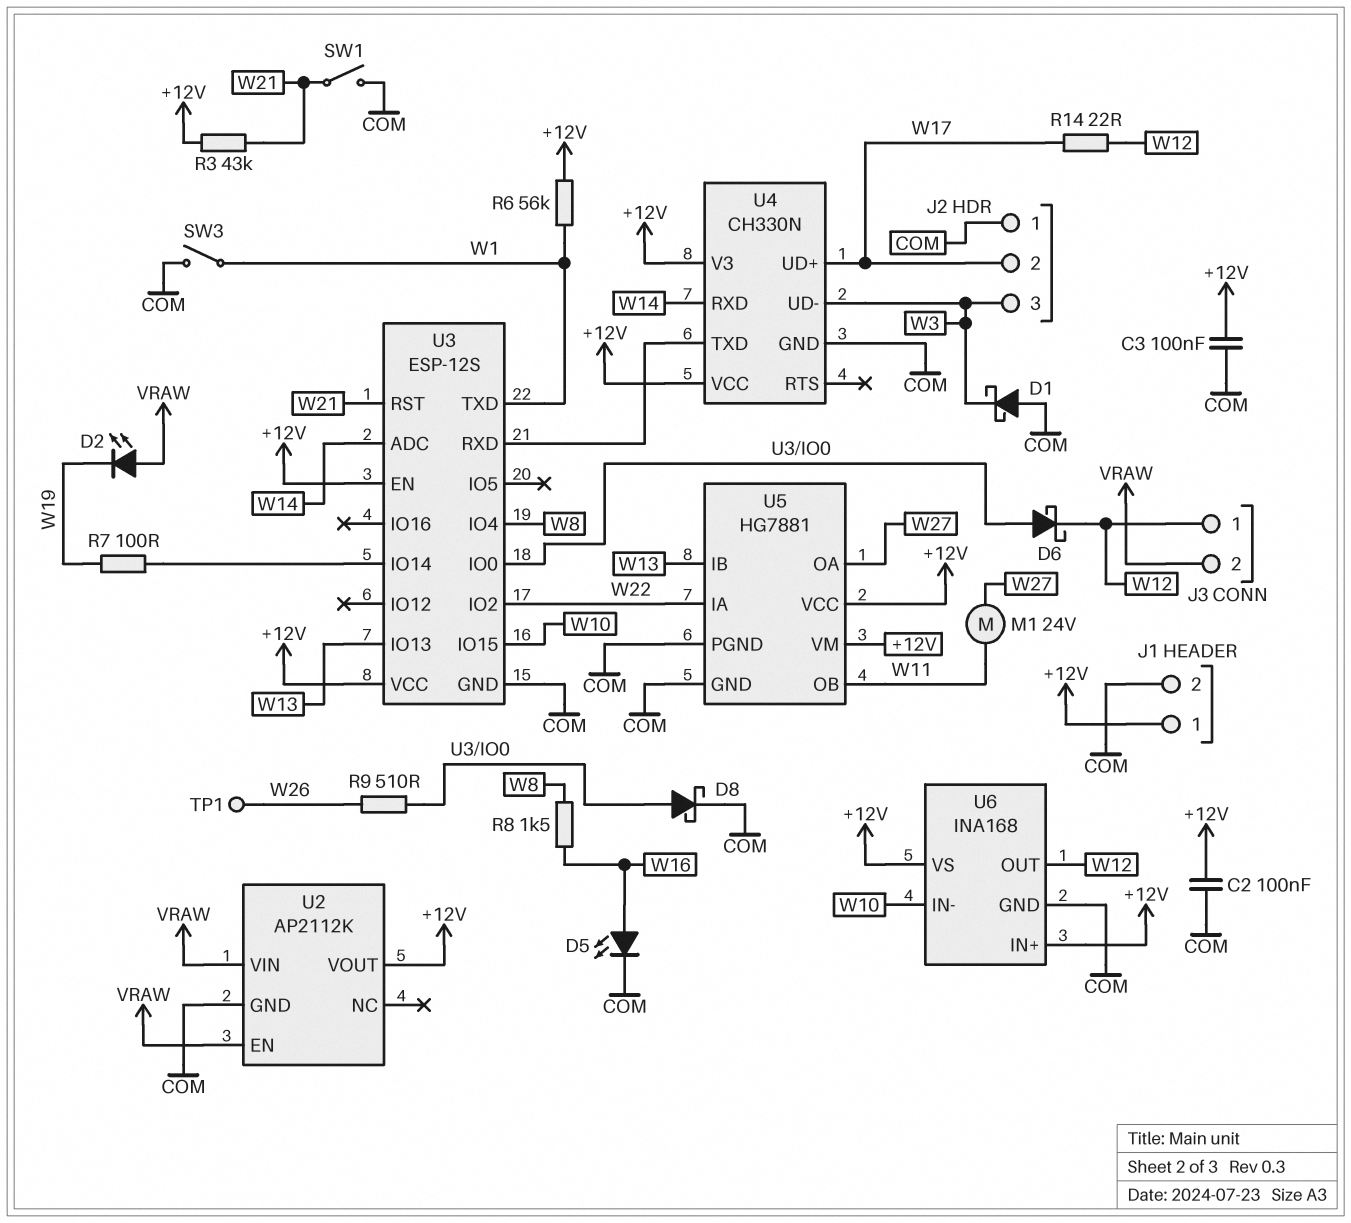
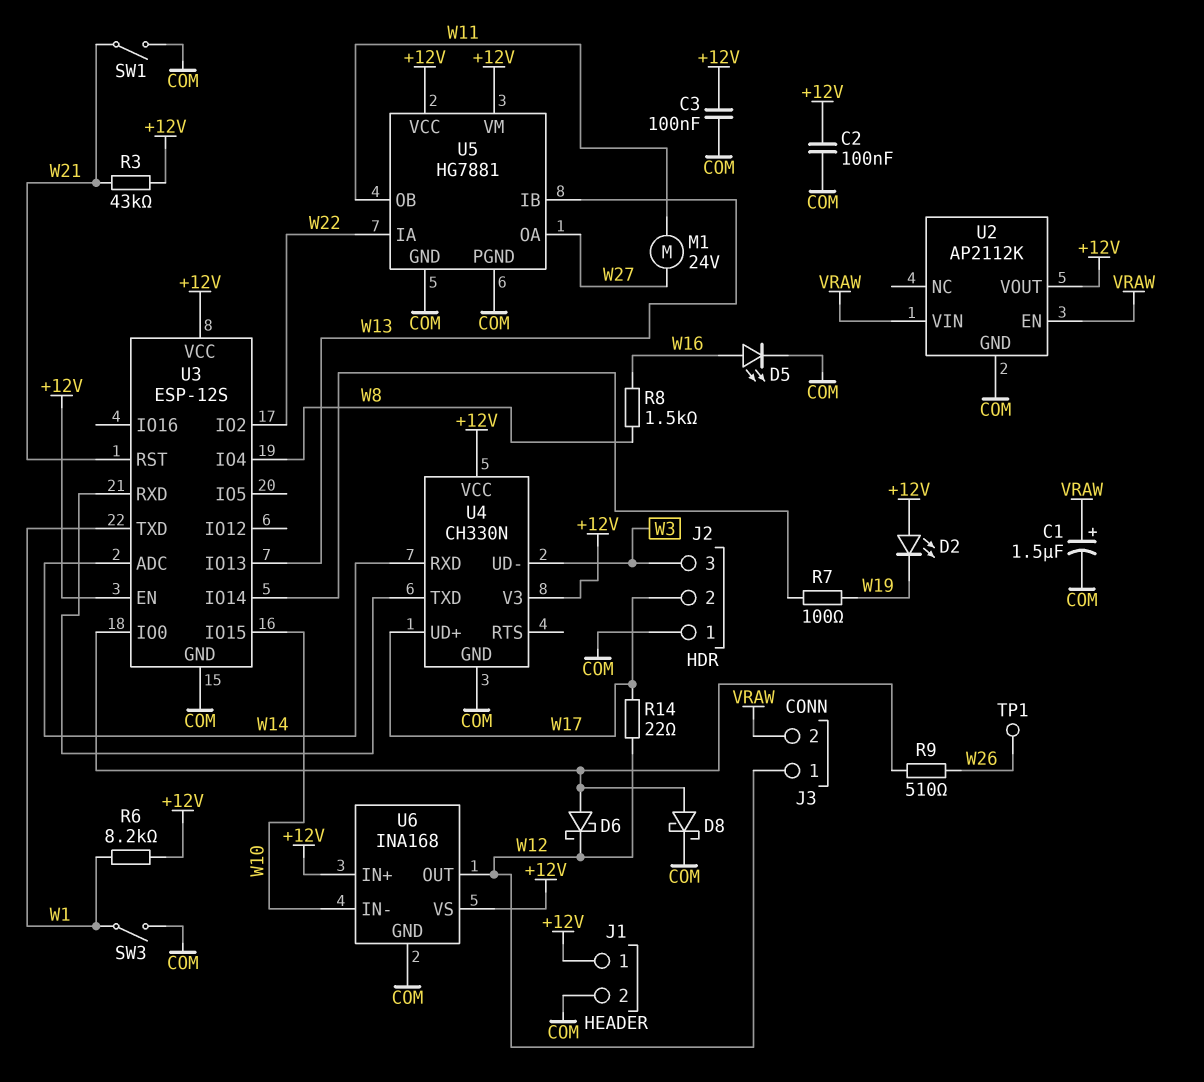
C1: none -> 1.5uF (plus VRAW, minus COM)
D1: schottky (A COM, K W3) -> none
D2: LED (A VRAW, K W19) -> LED (A +12V, K W19)
R6: 56k (+12V, W1) -> 8.2k (+12V, W1)

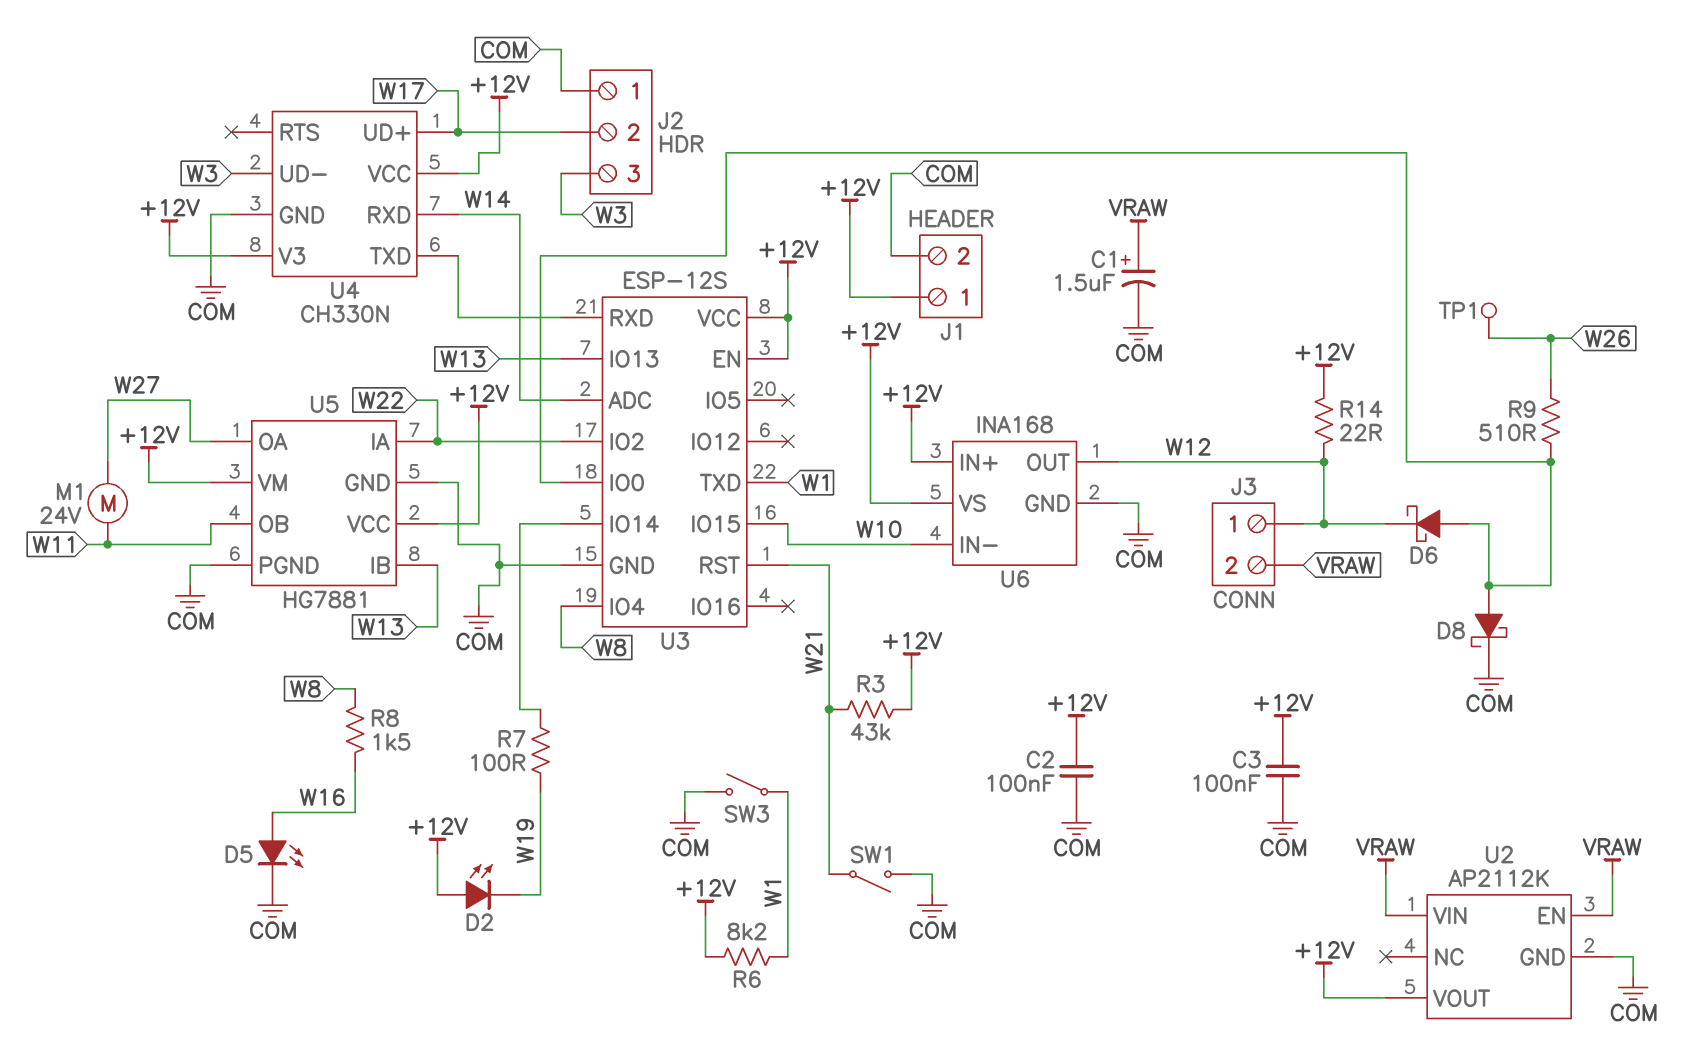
R14: 22 (W12, W17) -> 22 (+12V, W12)

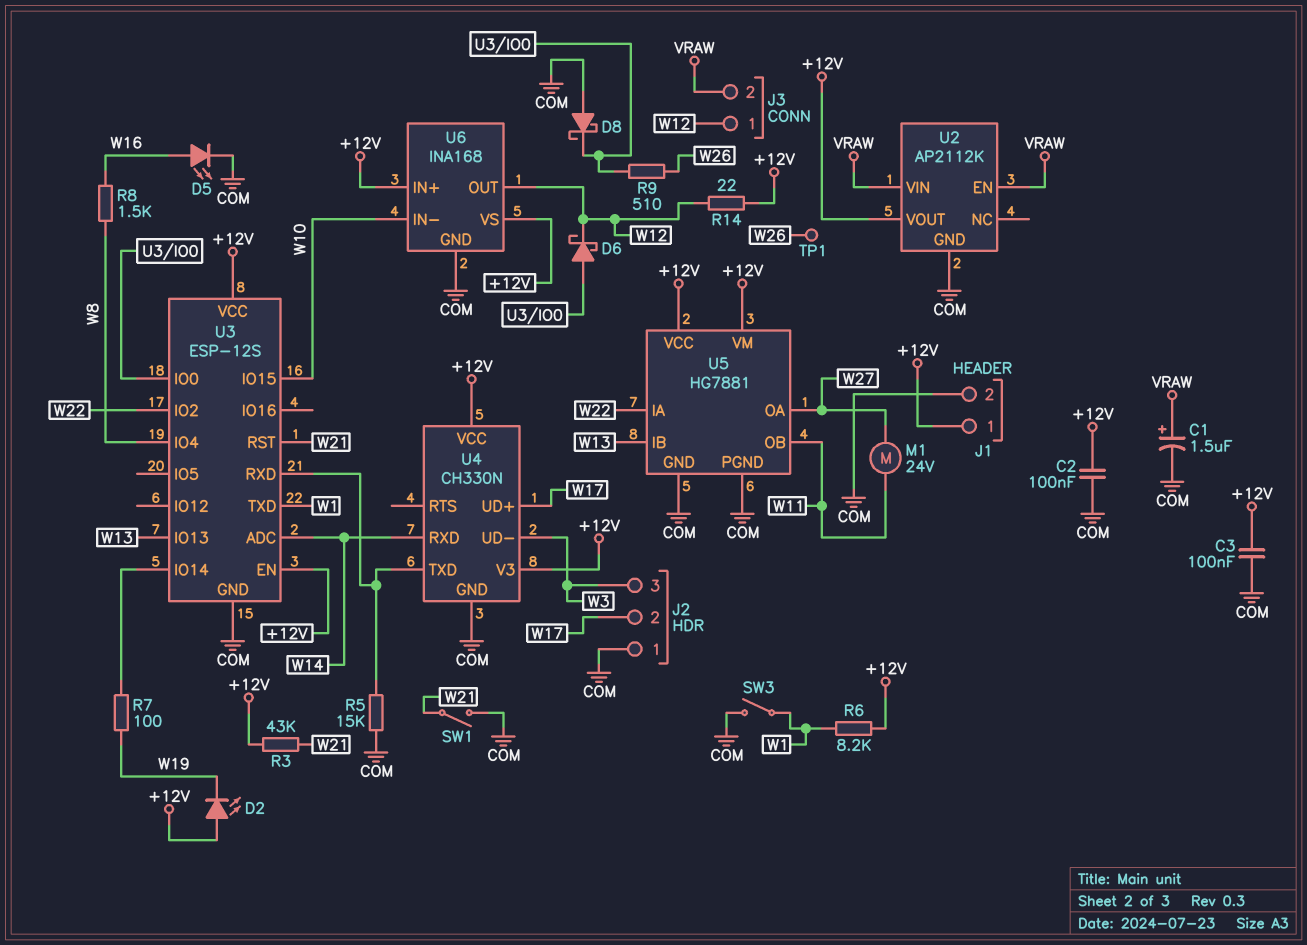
D8: schottky (A U3/IO0, K COM) -> schottky (A COM, K U3/IO0)
R5: none -> 15k (COM, U3/RXD)

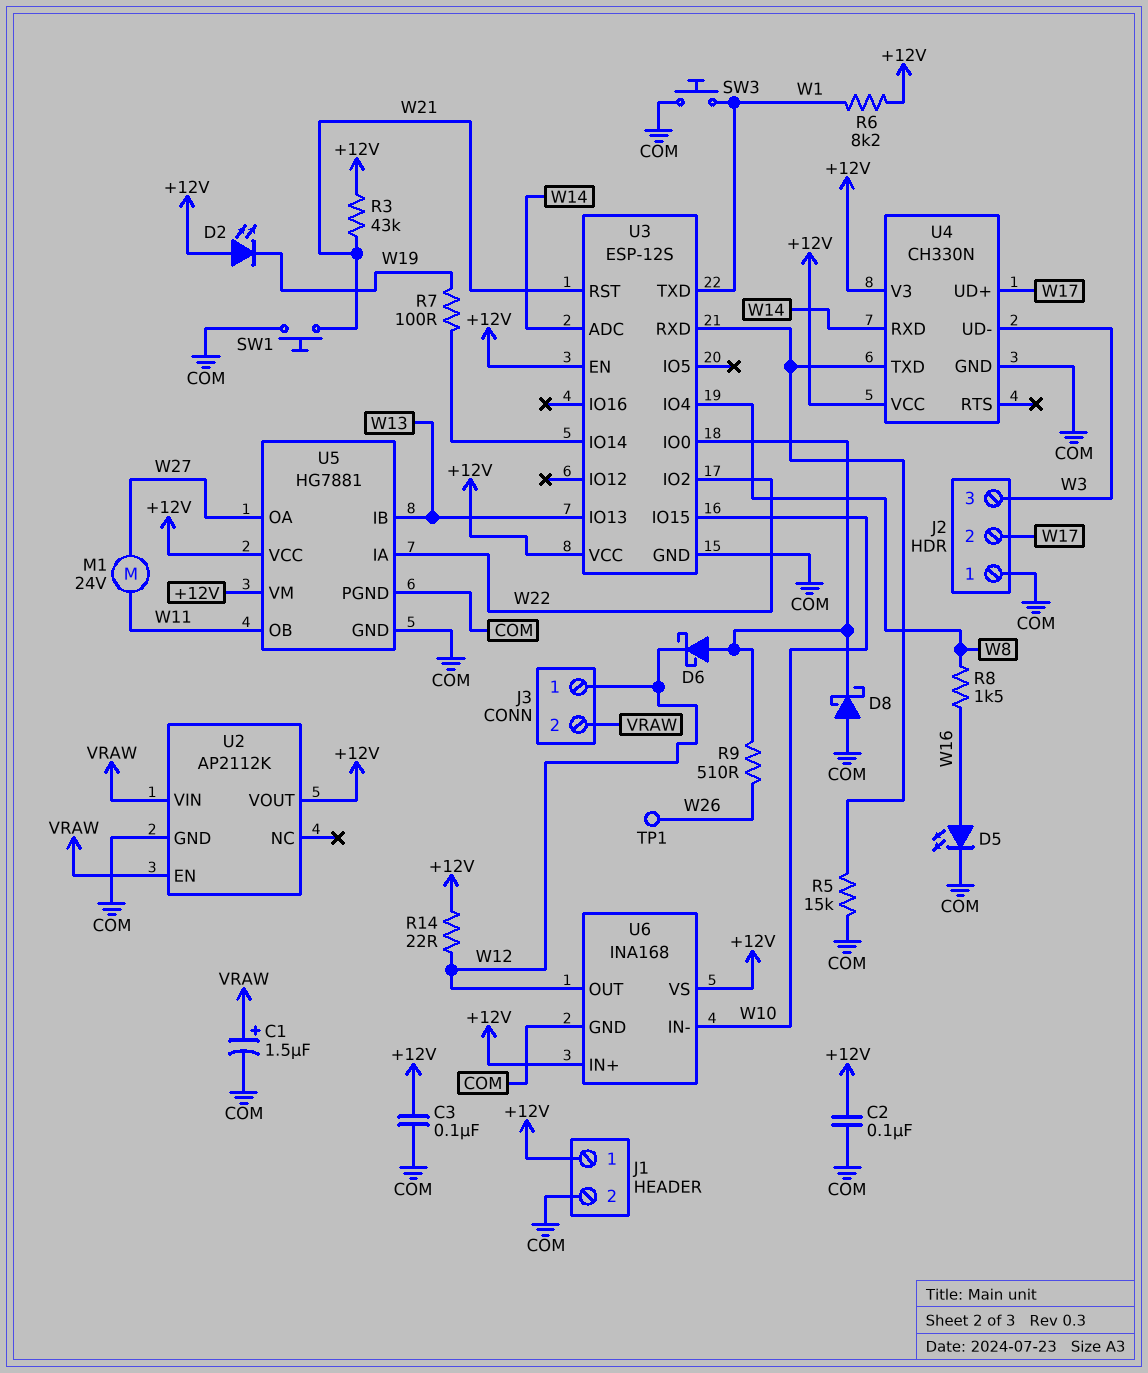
SW1: switch (COM, W21) -> button (COM, W21)
SW3: switch (COM, W1) -> button (COM, W1)

